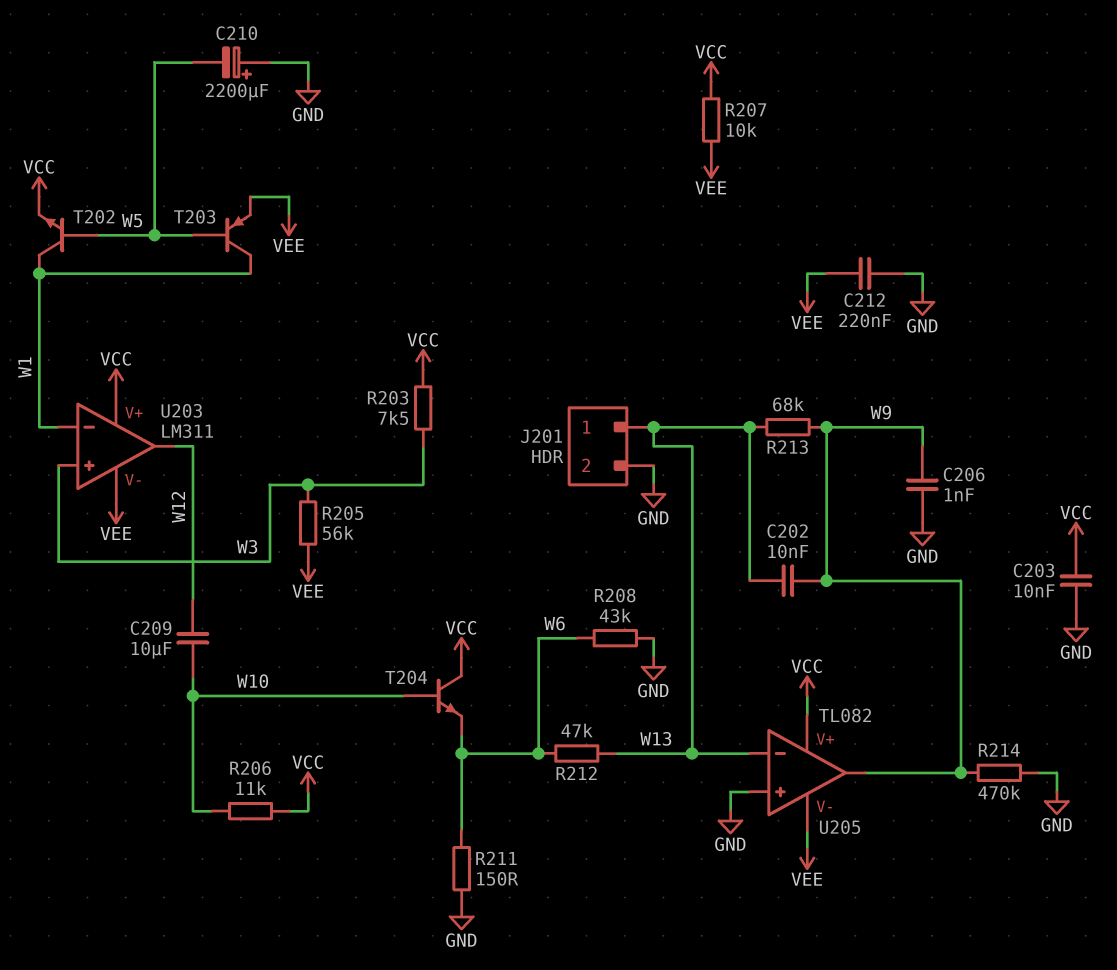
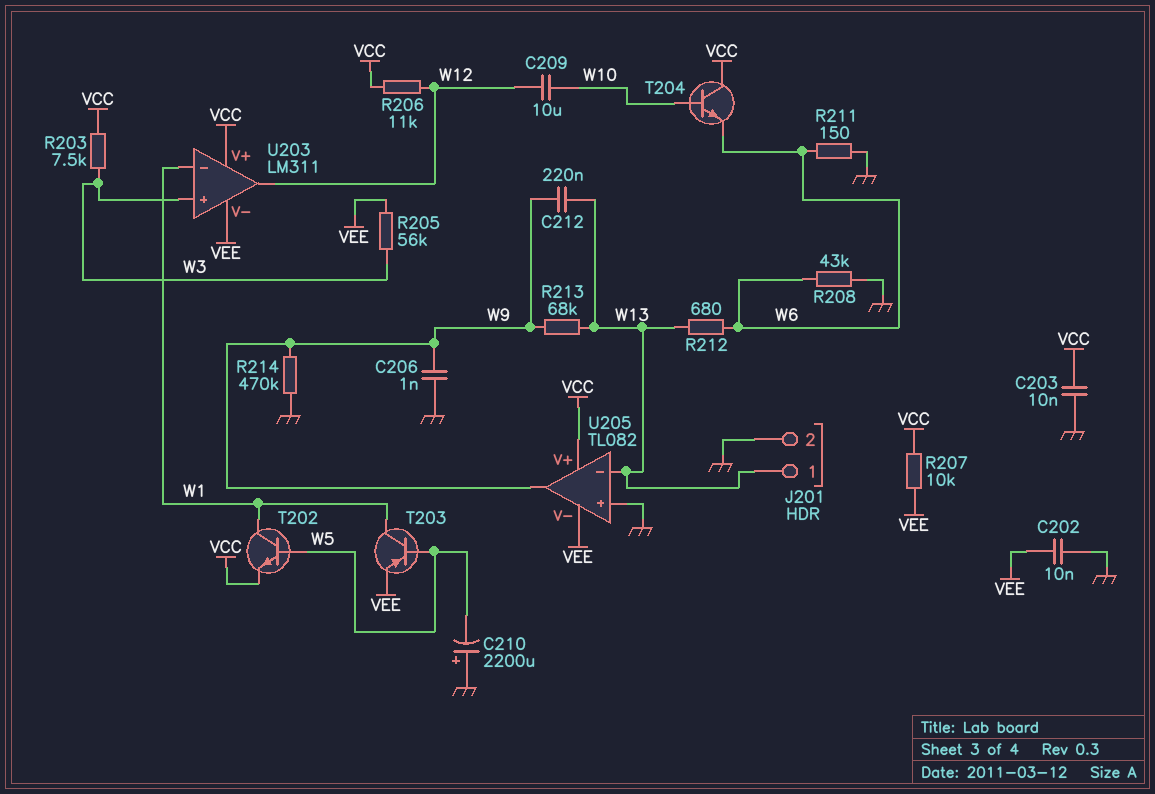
C202: 10nF (W9, W13) -> 10nF (GND, VEE)
C212: 220nF (GND, VEE) -> 220nF (W9, W13)
R206: 11k (VCC, W10) -> 11k (VCC, W12)
R212: 47k (W6, W13) -> 680 (W6, W13)

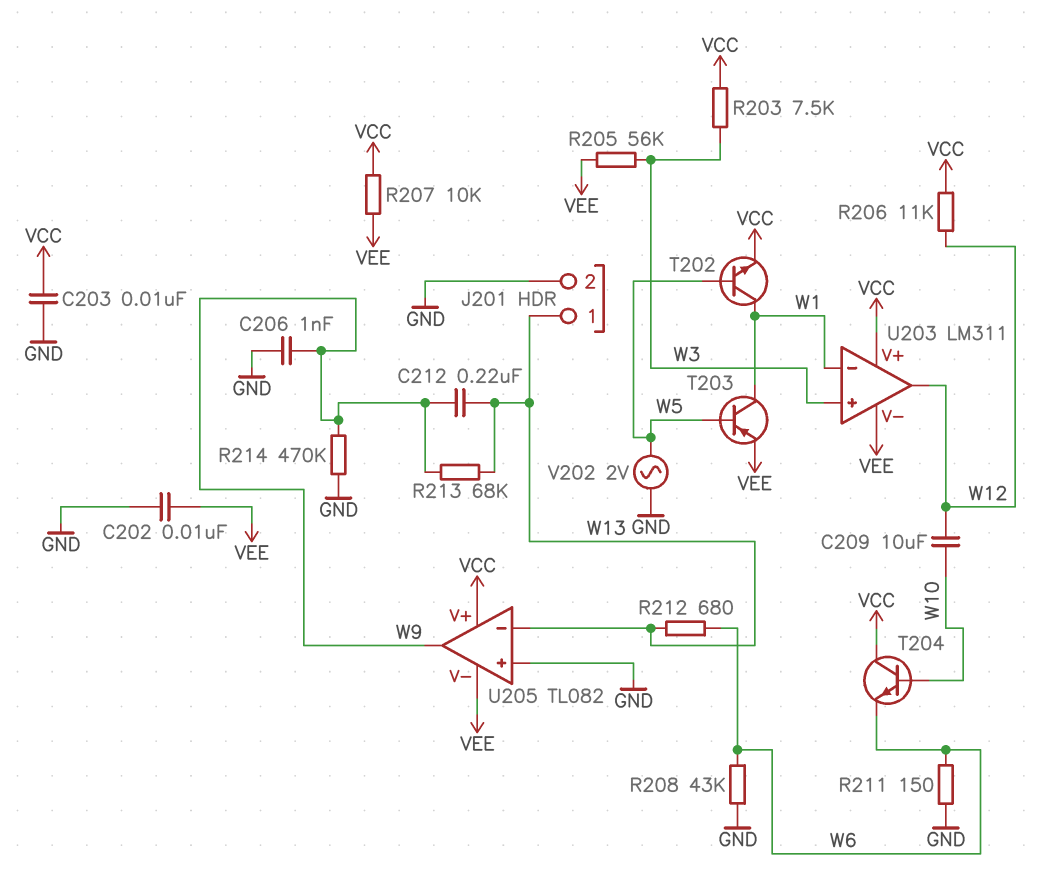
C210: 2200uF (plus GND, minus W5) -> none
V202: none -> AC 2V (GND, W5)

